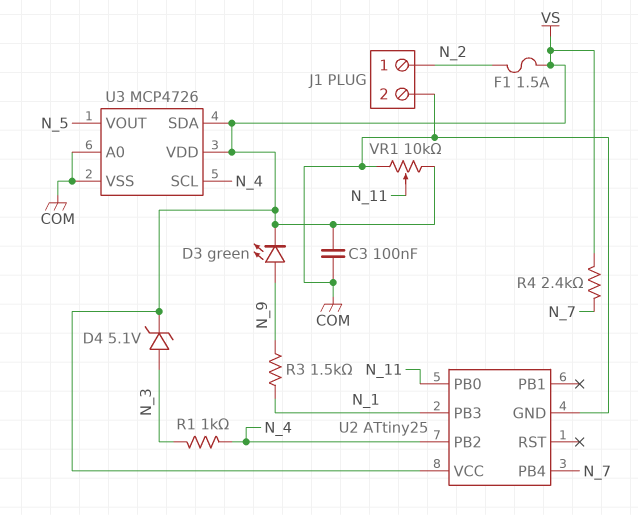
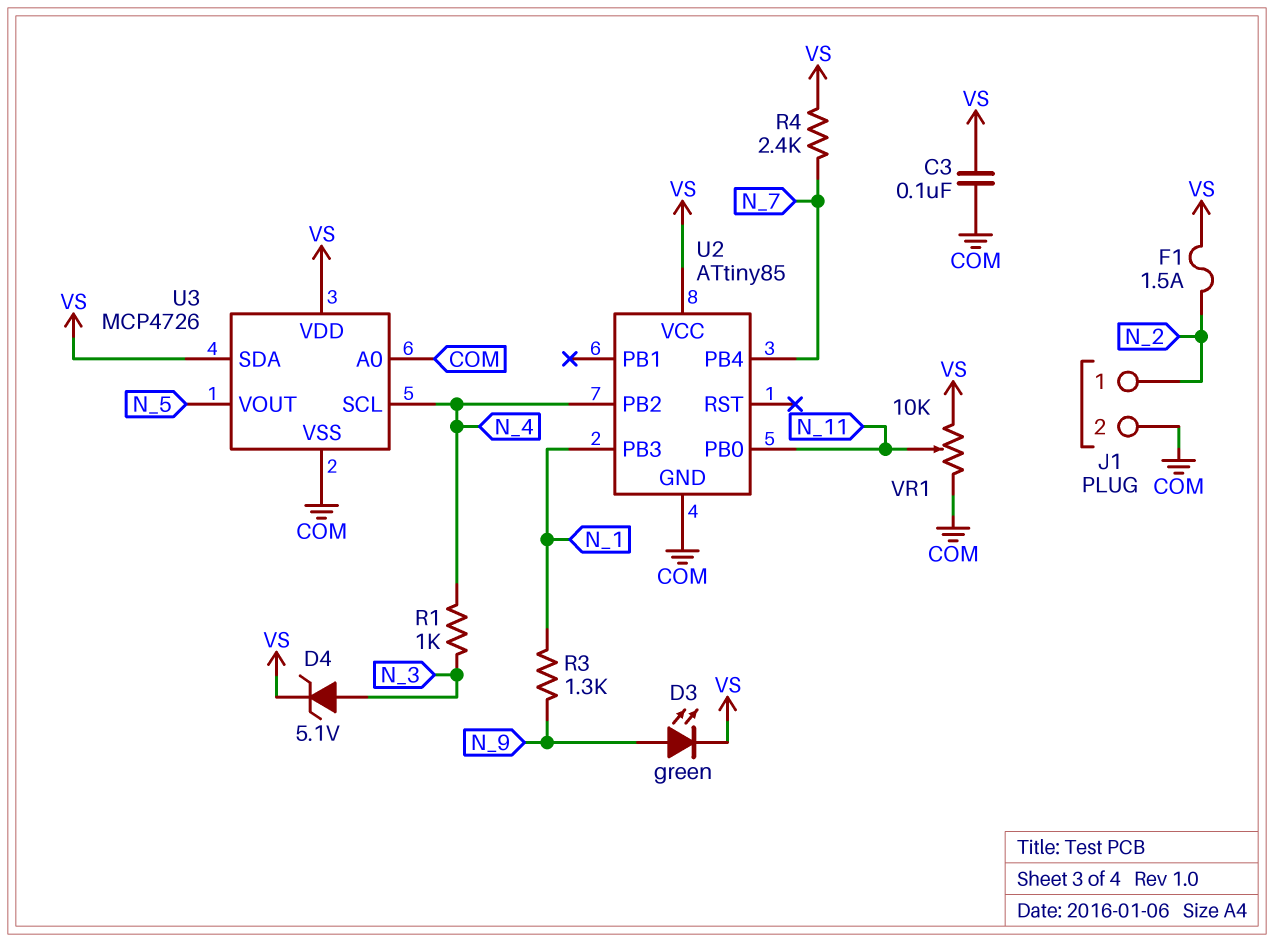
R3: 1.5k (N_1, N_9) -> 1.3k (N_1, N_9)
U2: ATtiny25 -> ATtiny85

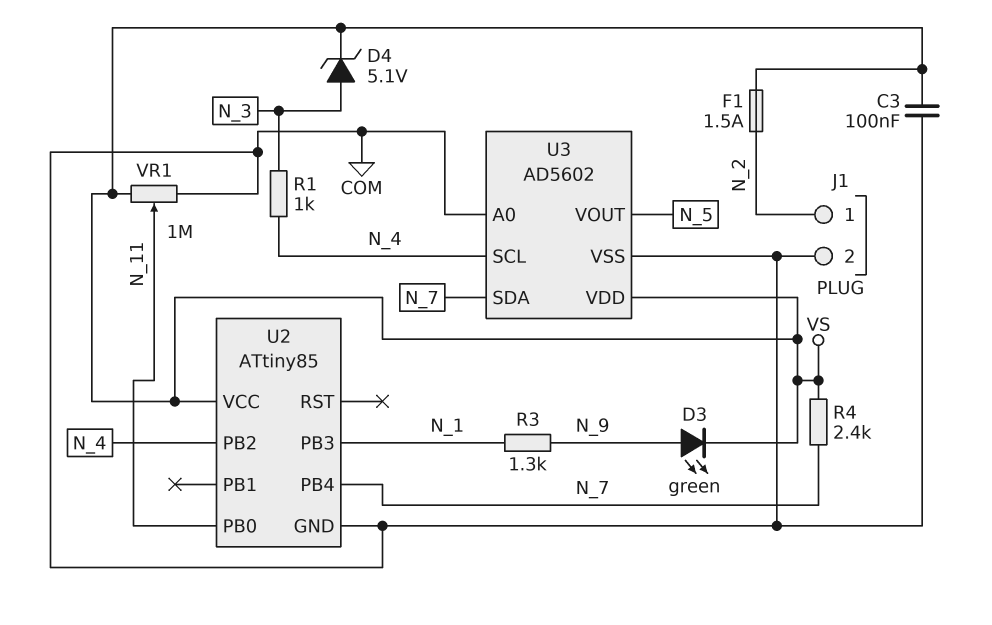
U3: MCP4726 -> AD5602
U3 pin SDA: VS -> N_7
VR1: 10k (COM, VS, wiper N_11) -> 1M (COM, VS, wiper N_11)

